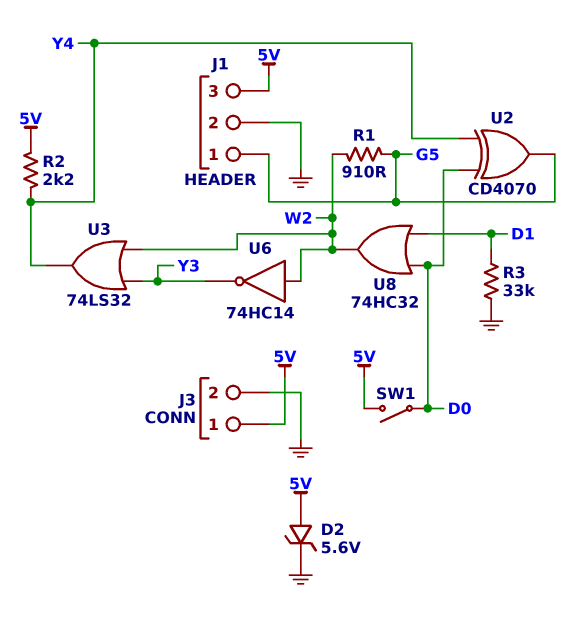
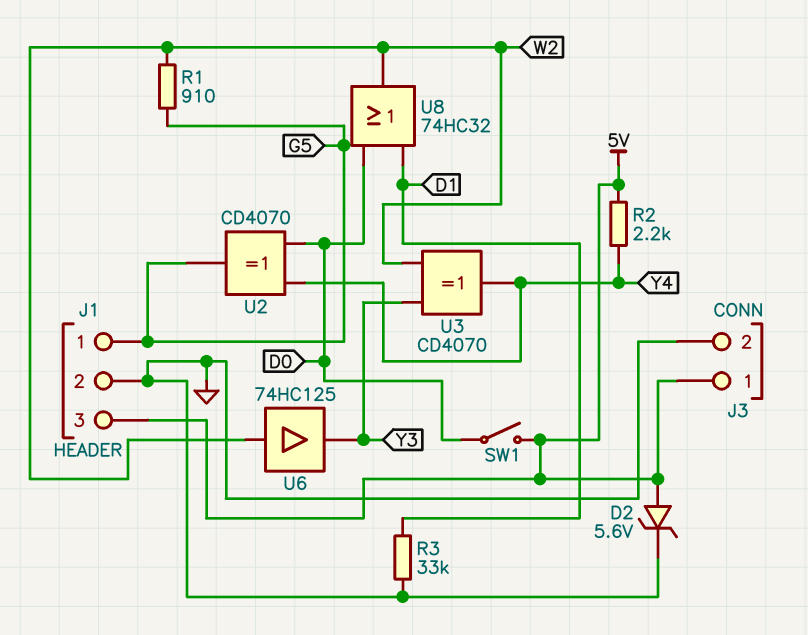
U3: OR 74LS32 (in W2, in Y3, out Y4) -> XOR CD4070 (in W2, in Y3, out Y4)
U6: NOT 74HC14 (in W2, out Y3) -> buffer 74HC125 (in W2, out Y3)

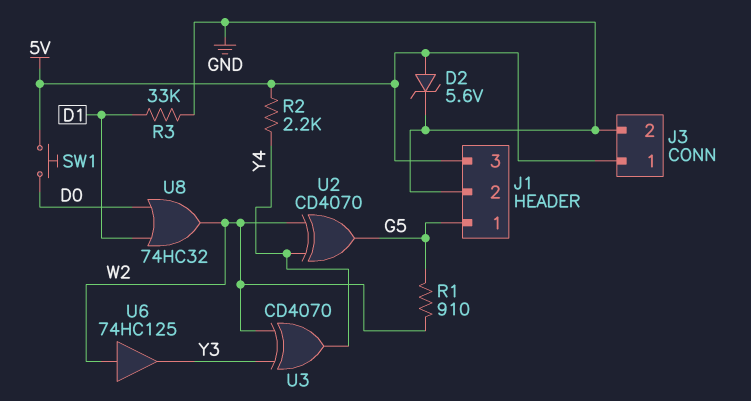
SW1: switch (5V, D0) -> button (5V, D0)
U2: XOR CD4070 (in D0, in Y4, out G5) -> XOR CD4070 (in W2, in Y4, out G5)

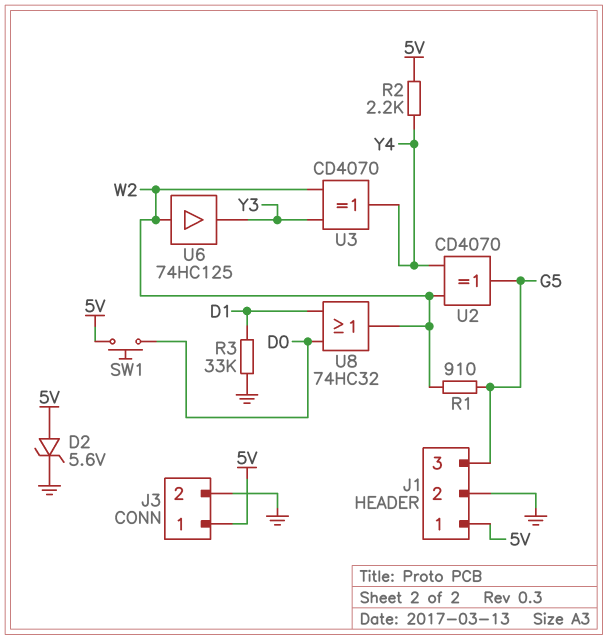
J1 pin 1: G5 -> 5V
J1 pin 3: 5V -> G5

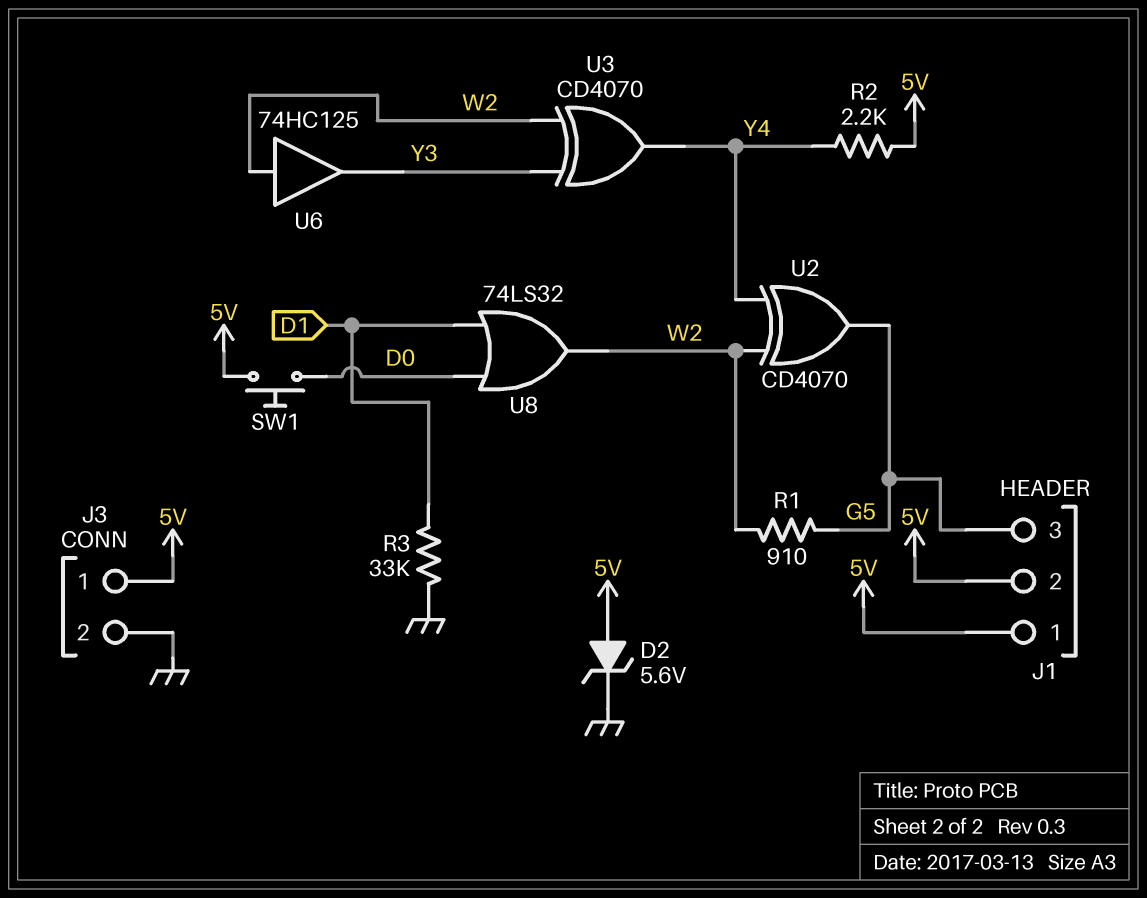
J1 pin 2: GND -> 5V
U8: OR 74HC32 (in D0, in D1, out W2) -> OR 74LS32 (in D0, in D1, out W2)

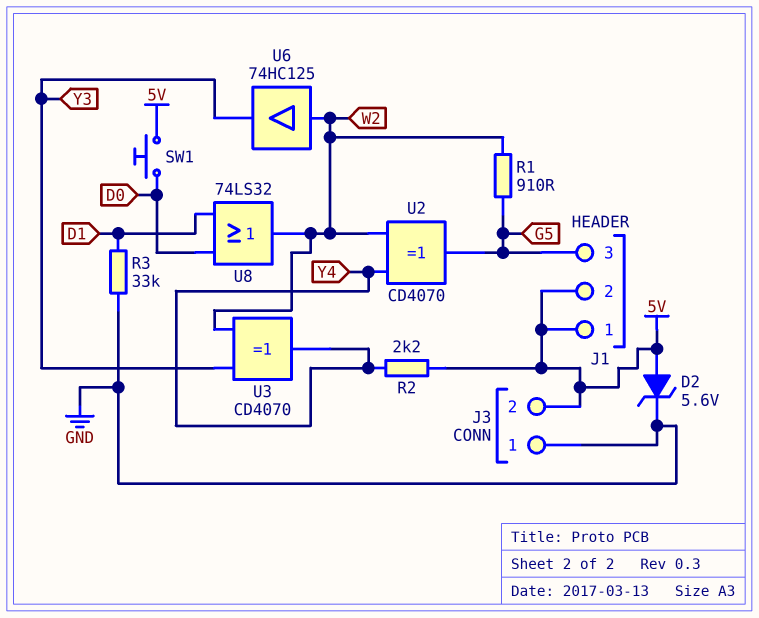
J3 pin 1: 5V -> GND
J3 pin 2: GND -> 5V

